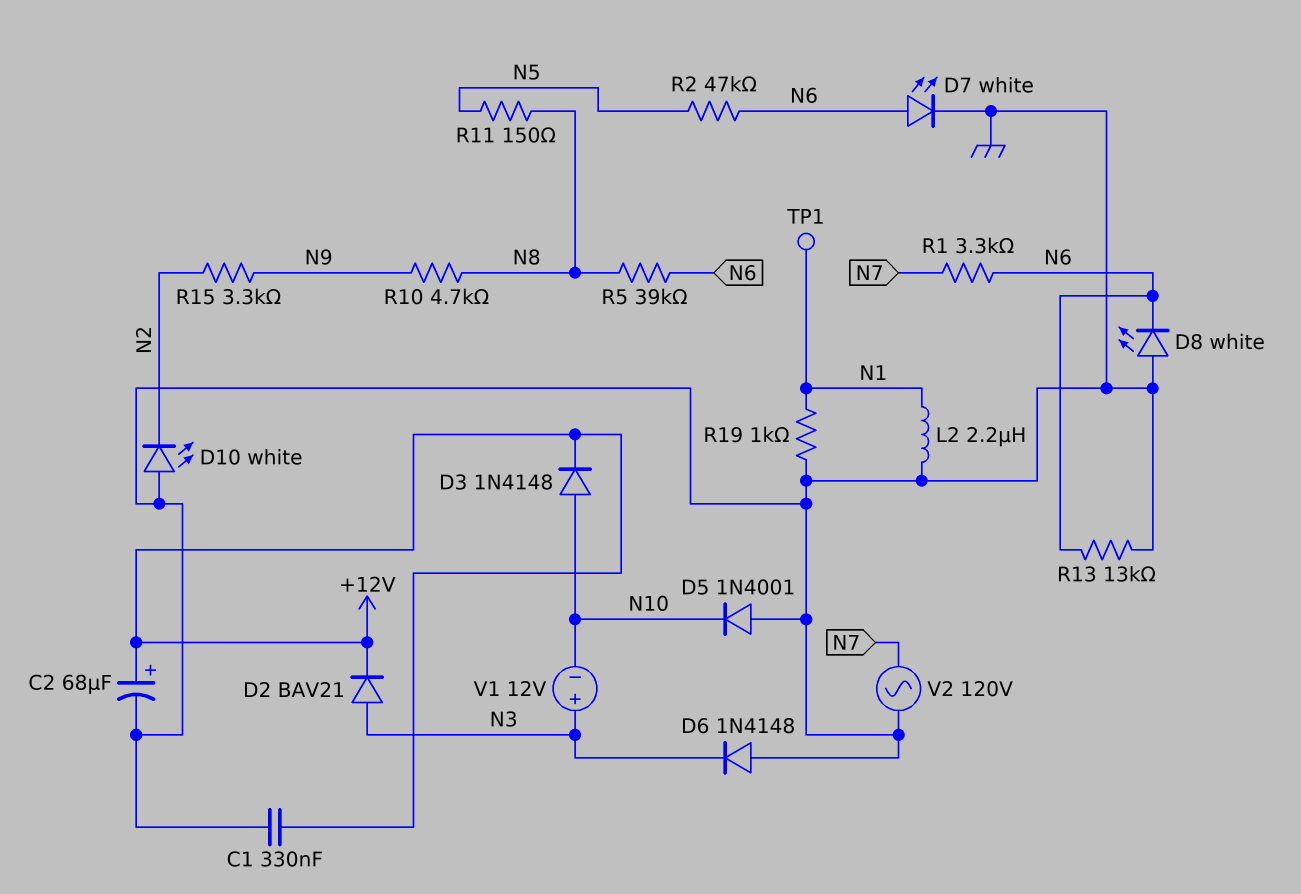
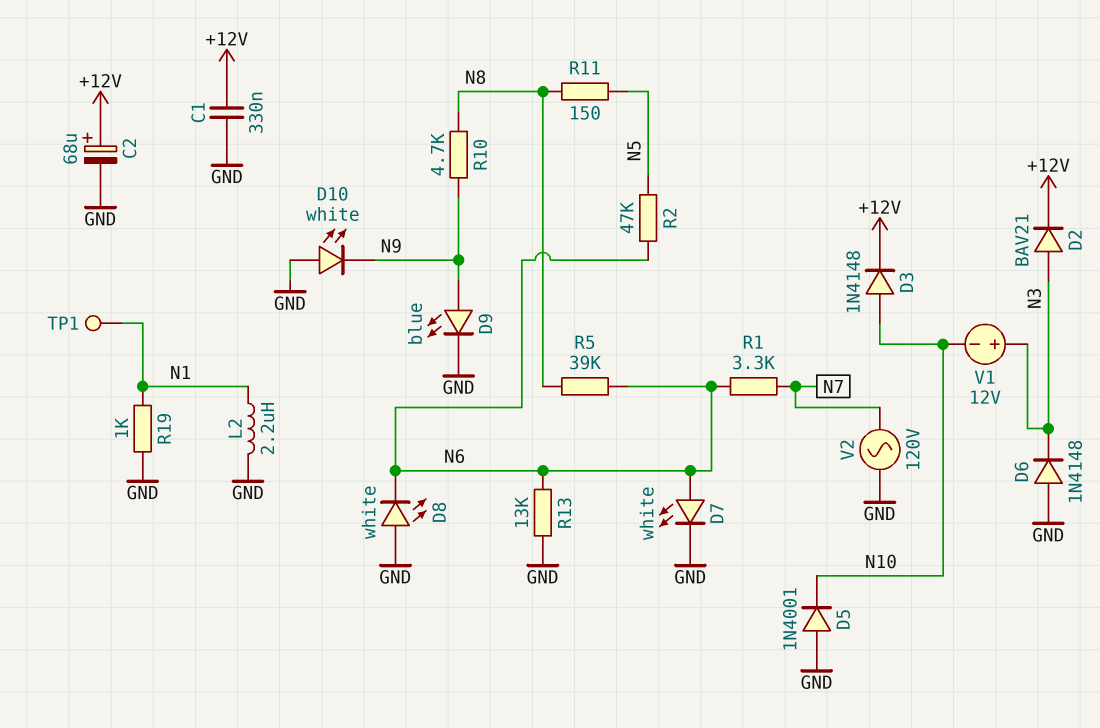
D9: none -> LED blue (A N9, K GND)
D10: LED white (A GND, K N2) -> LED white (A GND, K N9)
R15: 3.3k (N2, N9) -> none

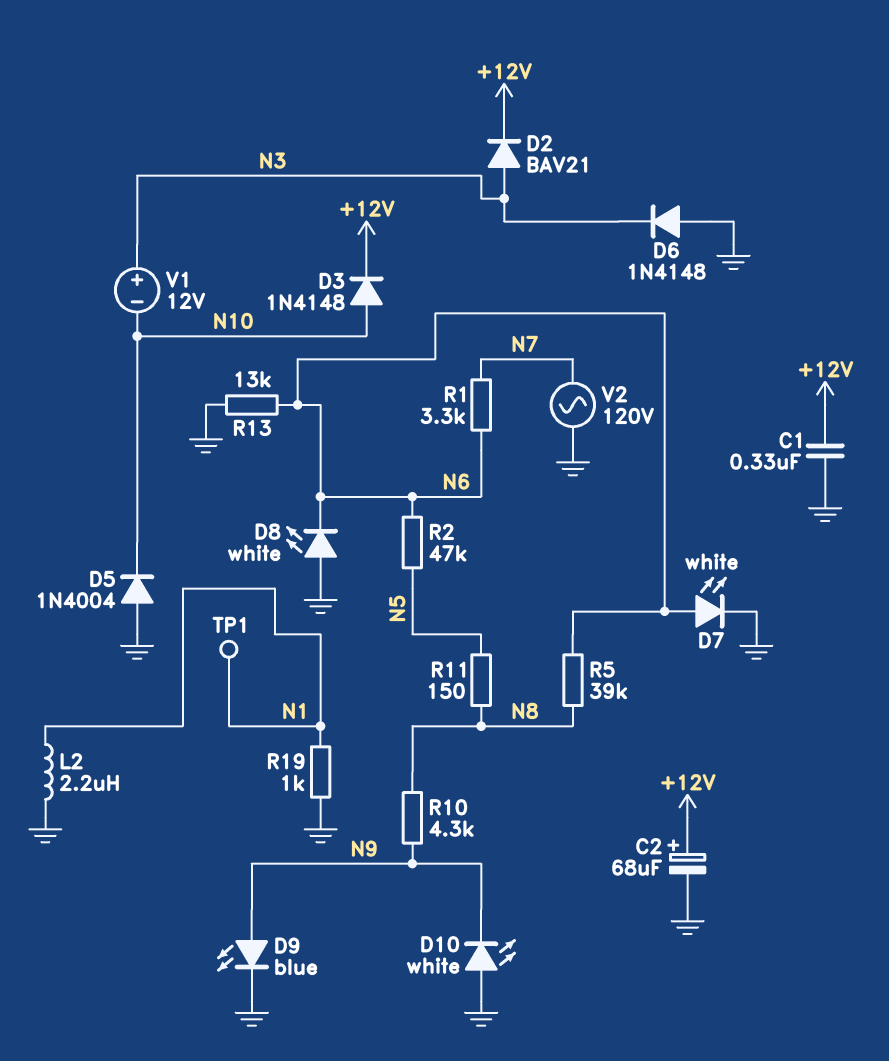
D5: diode 1N4001 (A GND, K N10) -> diode 1N4004 (A GND, K N10)
R10: 4.7k (N8, N9) -> 4.3k (N8, N9)

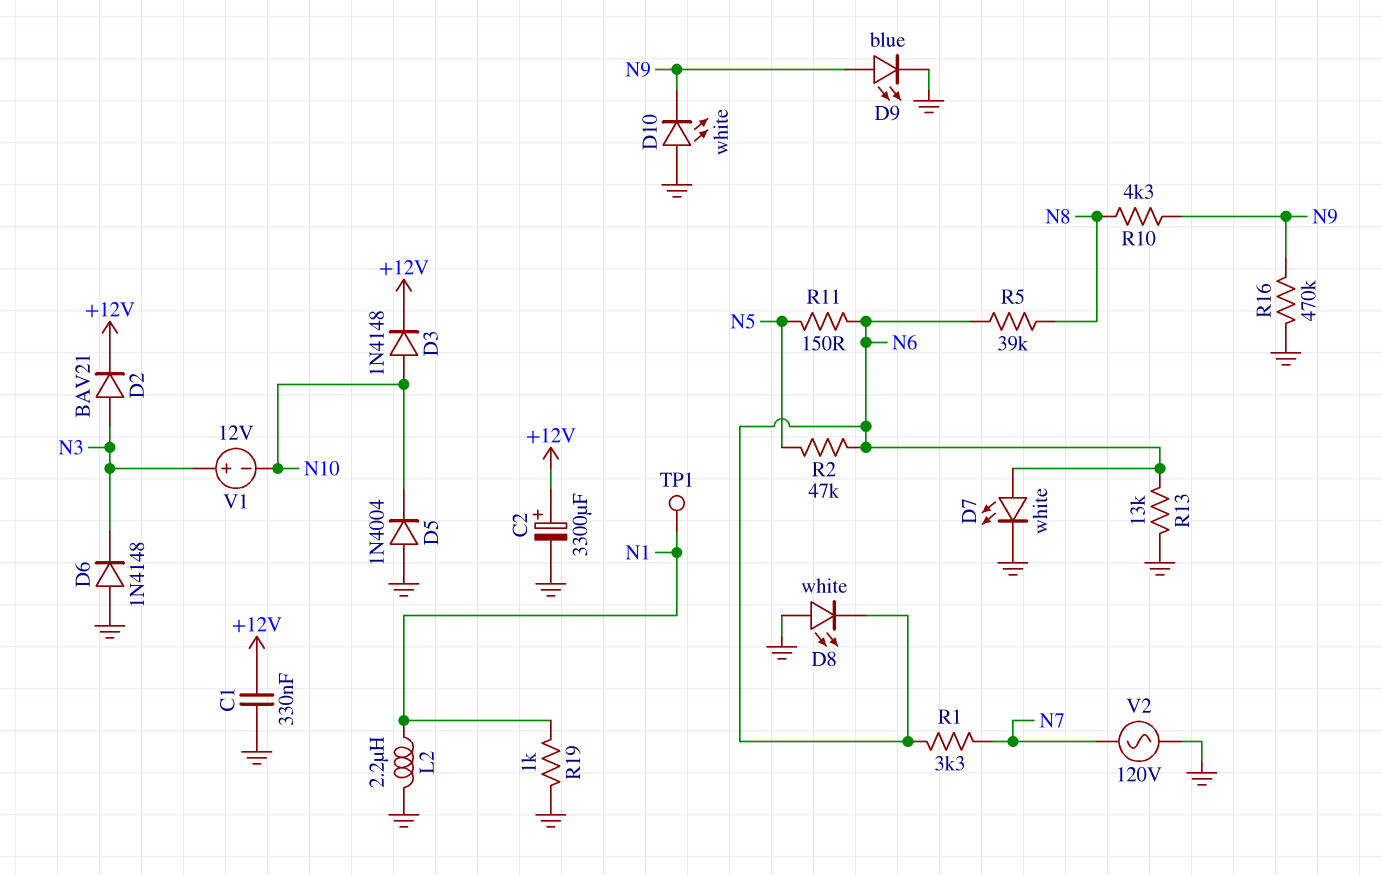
C2: 68uF (plus +12V, minus GND) -> 3300uF (plus +12V, minus GND)
R11: 150 (N5, N8) -> 150 (N5, N6)
R16: none -> 470k (GND, N9)

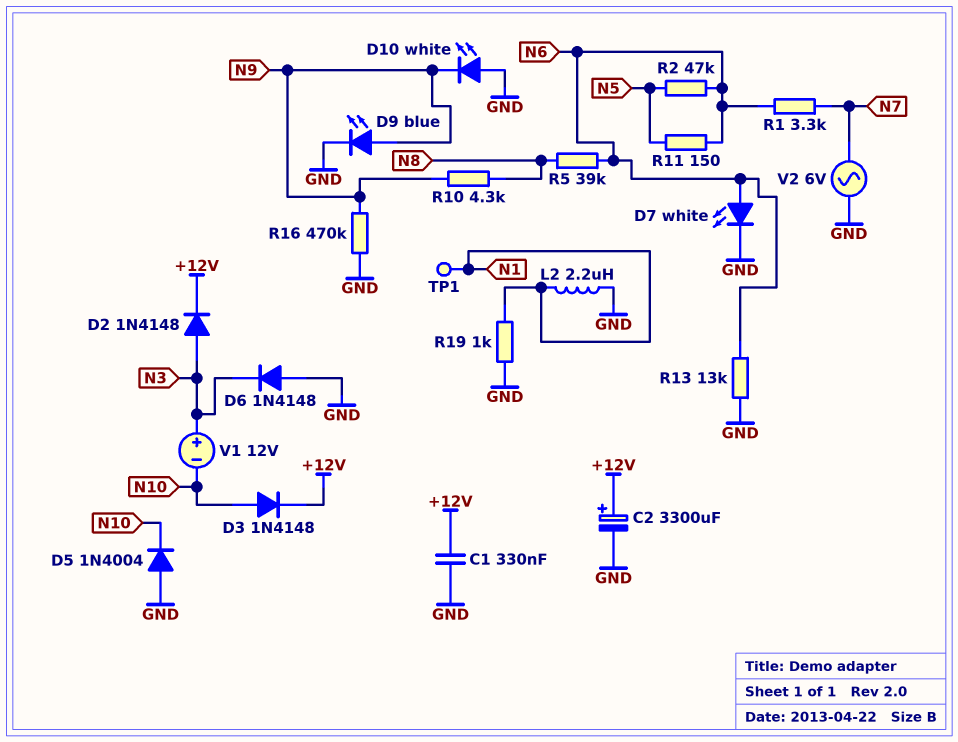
D2: diode BAV21 (A N3, K +12V) -> diode 1N4148 (A N3, K +12V)
D8: LED white (A GND, K N6) -> none
V2: AC 120V (GND, N7) -> AC 6V (GND, N7)

